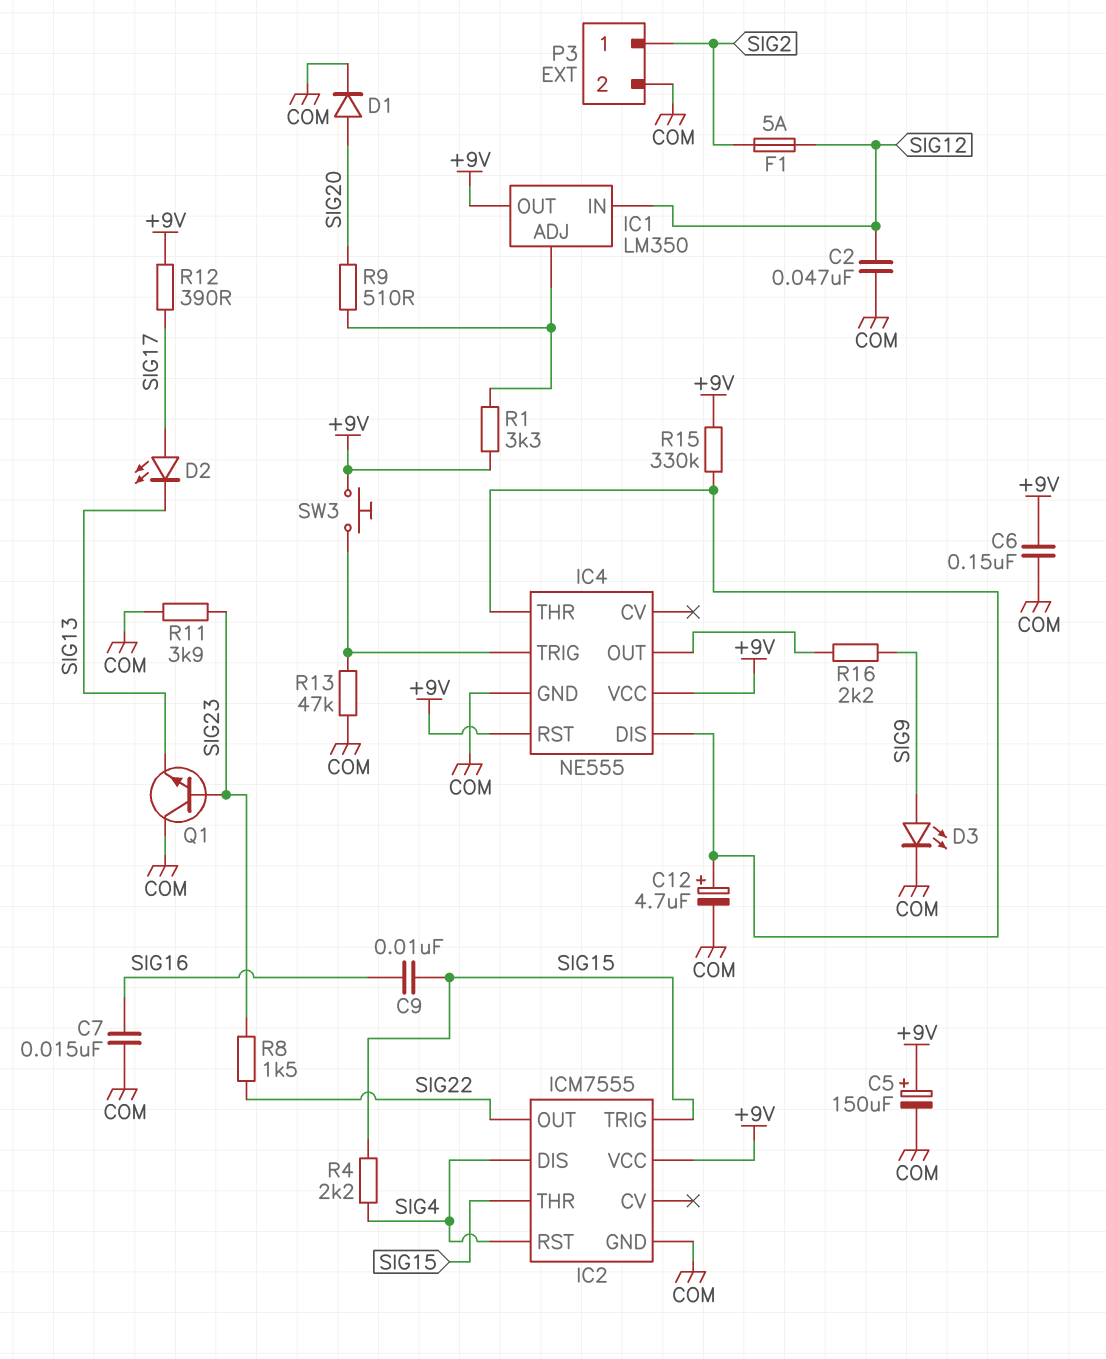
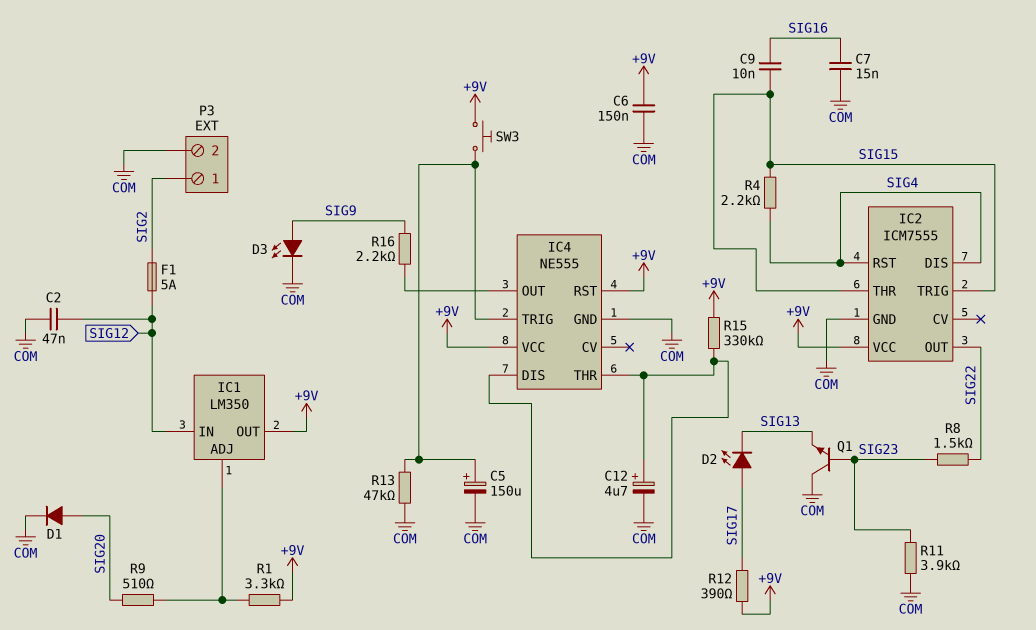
C5: 150uF (plus +9V, minus COM) -> 150uF (plus IC4/TRIG, minus COM)

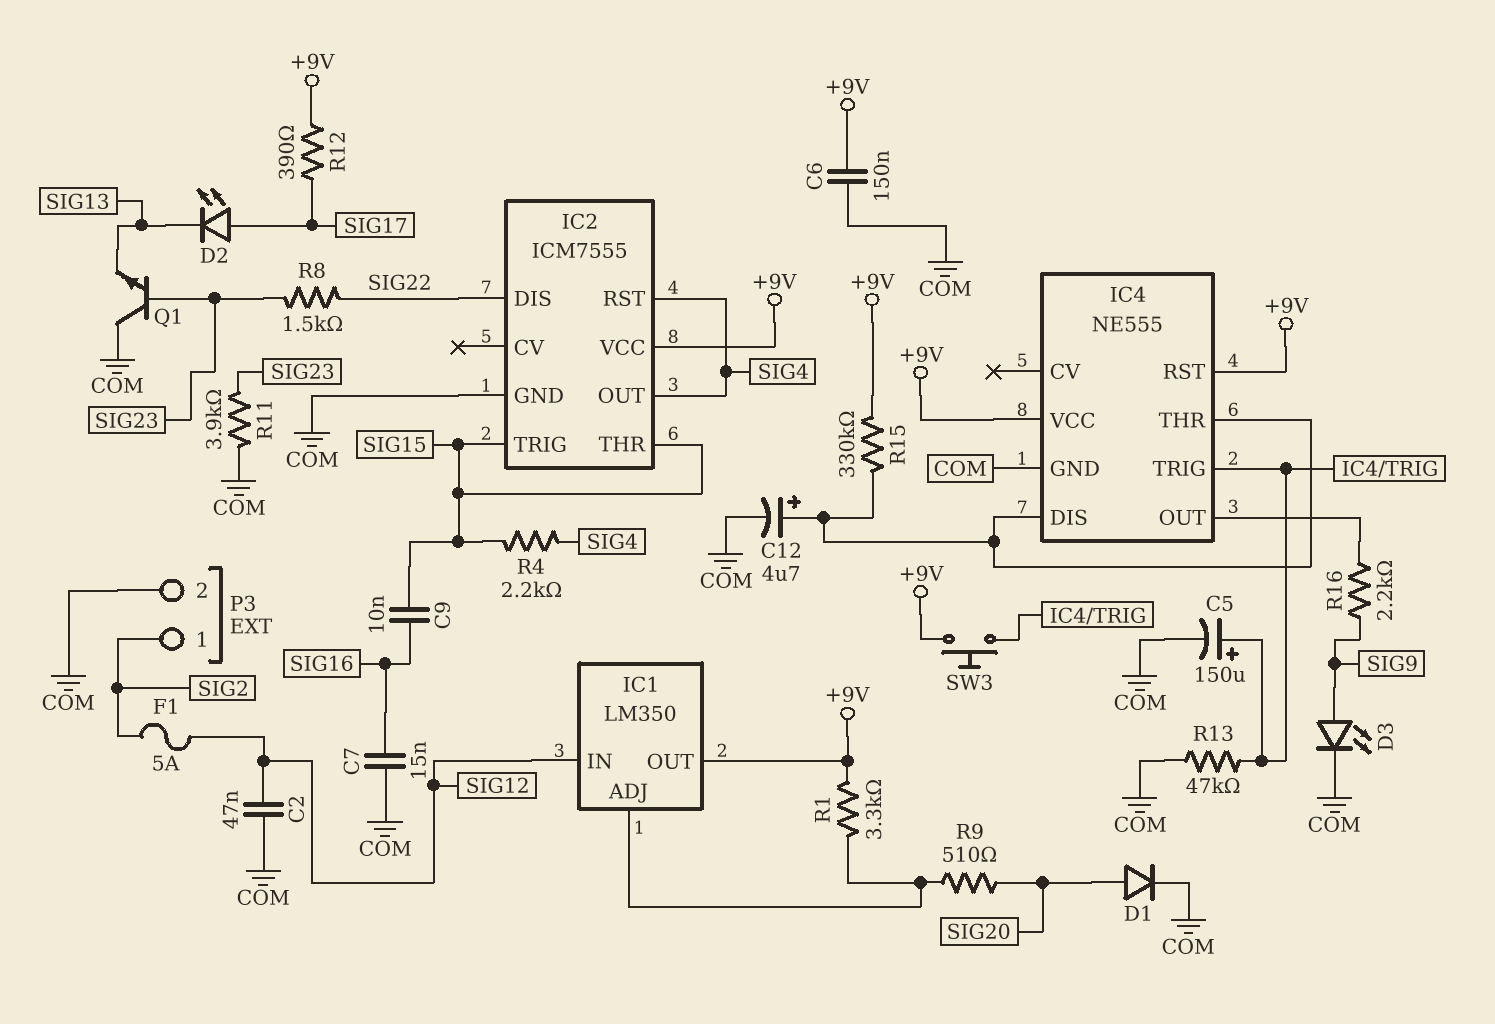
IC2 pin DIS: SIG4 -> SIG22
IC2 pin OUT: SIG22 -> SIG4

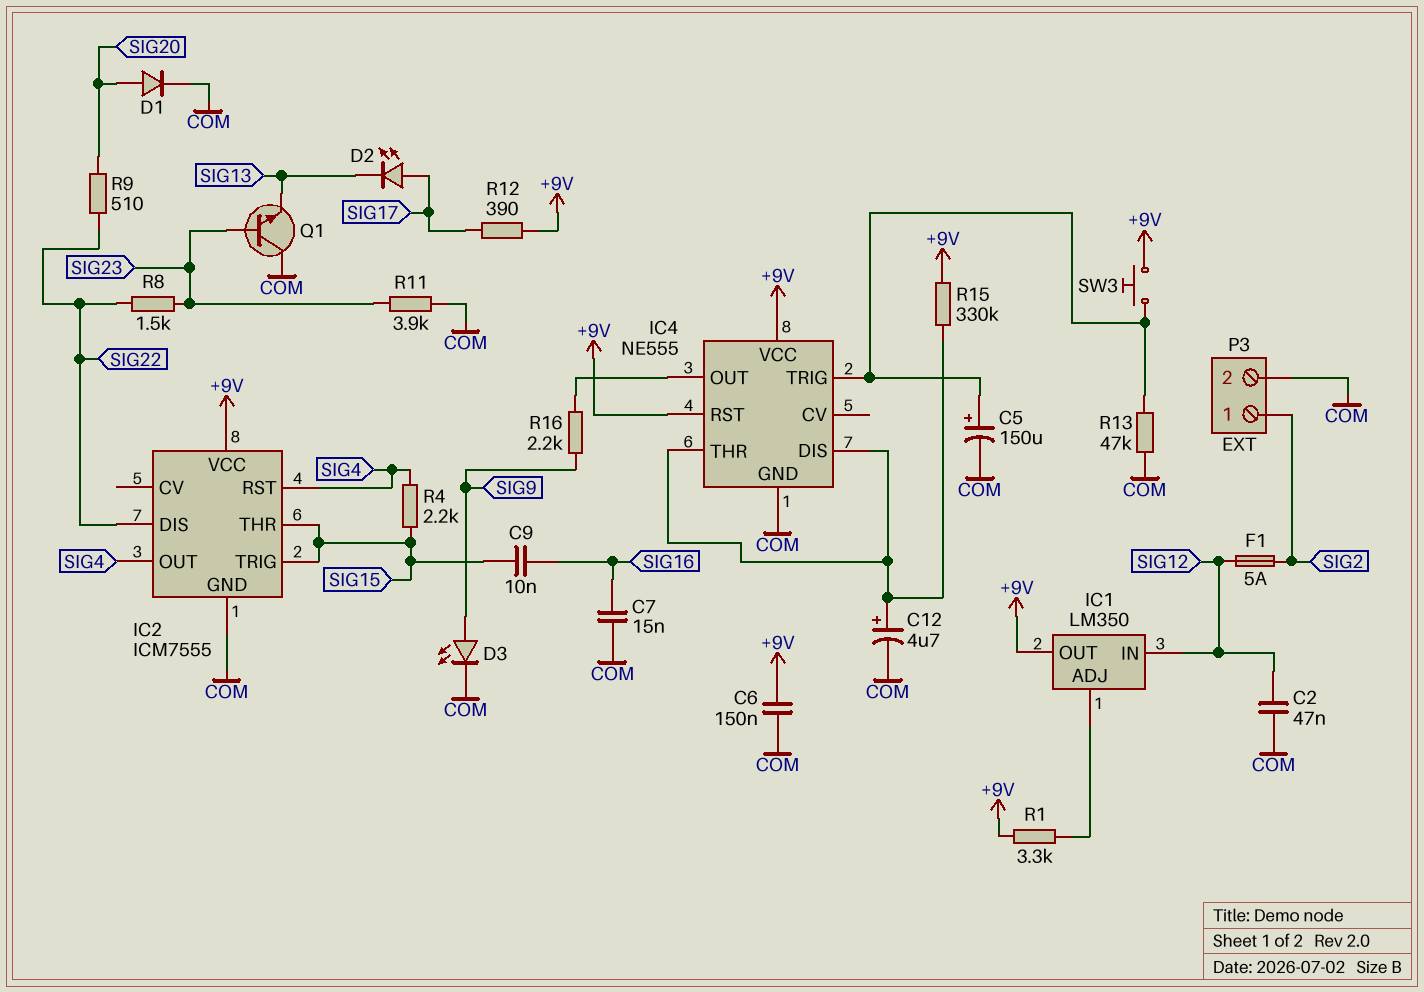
R9: 510 (IC1/ADJ, SIG20) -> 510 (SIG20, SIG22)

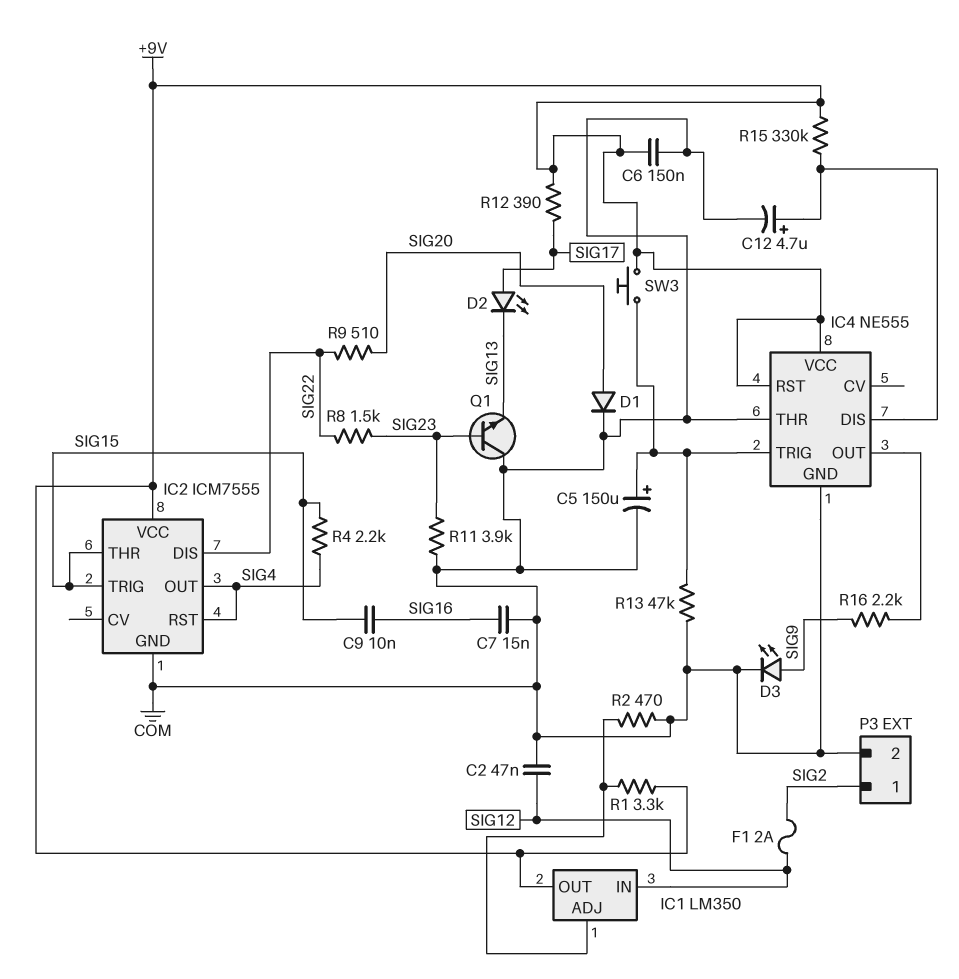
F1: 5A (SIG2, SIG12) -> 2A (SIG2, SIG12)
IC4 pin THR: IC4/DIS -> COM
R2: none -> 470 (COM, IC1/ADJ)

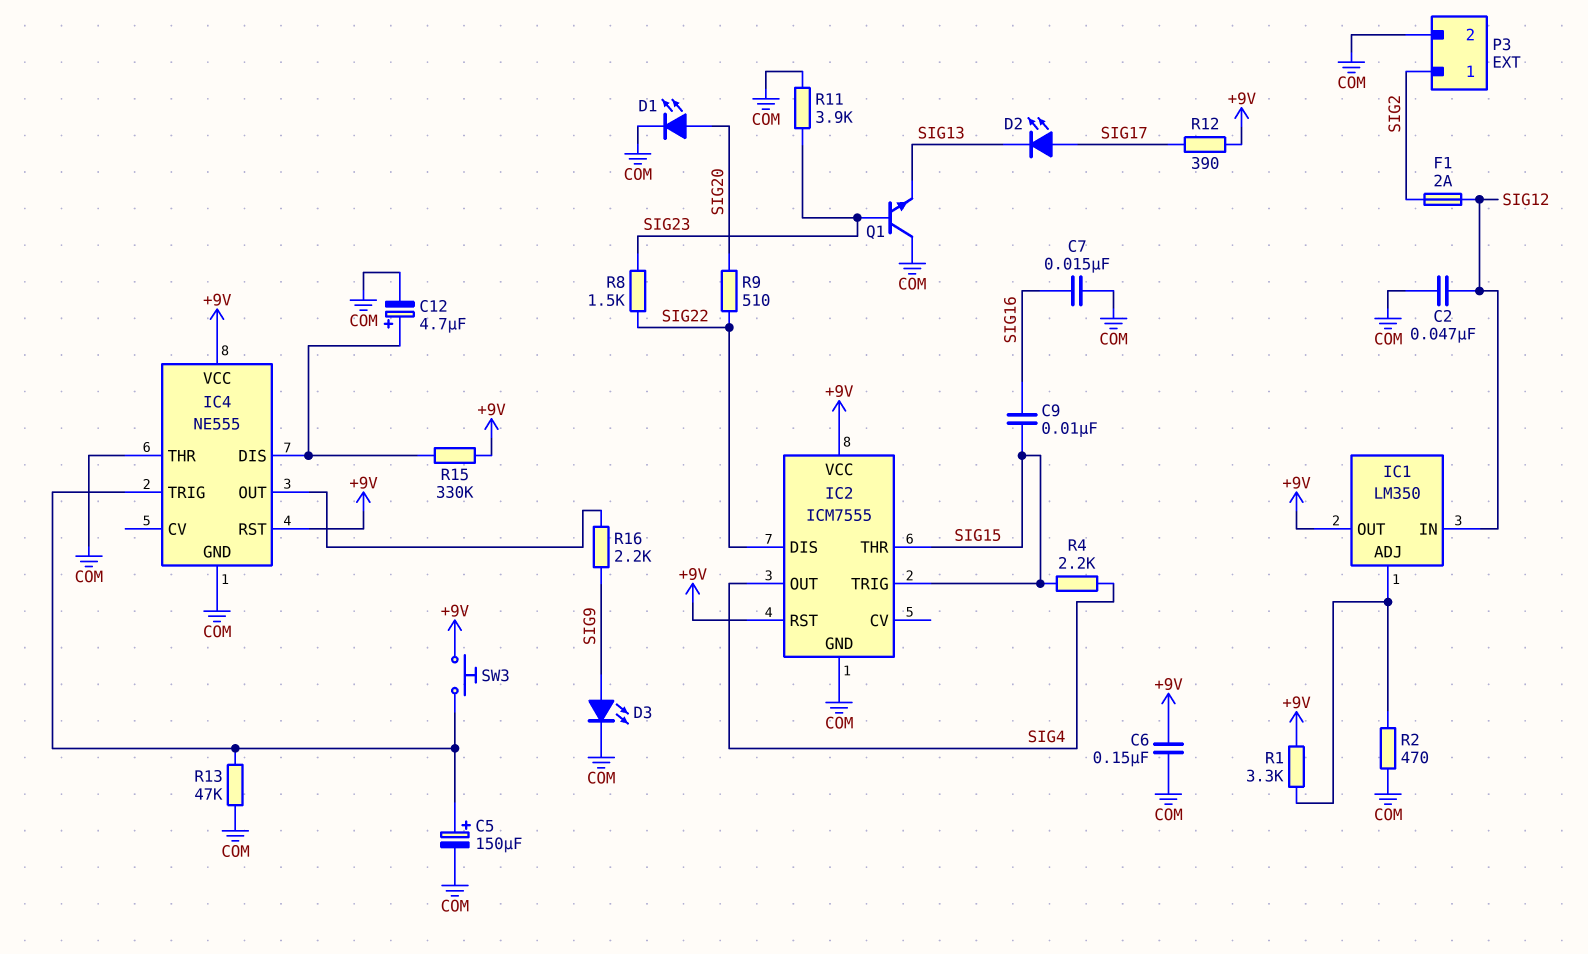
D1: diode (A SIG20, K COM) -> LED (A SIG20, K COM)
IC2 pin RST: SIG4 -> +9V

